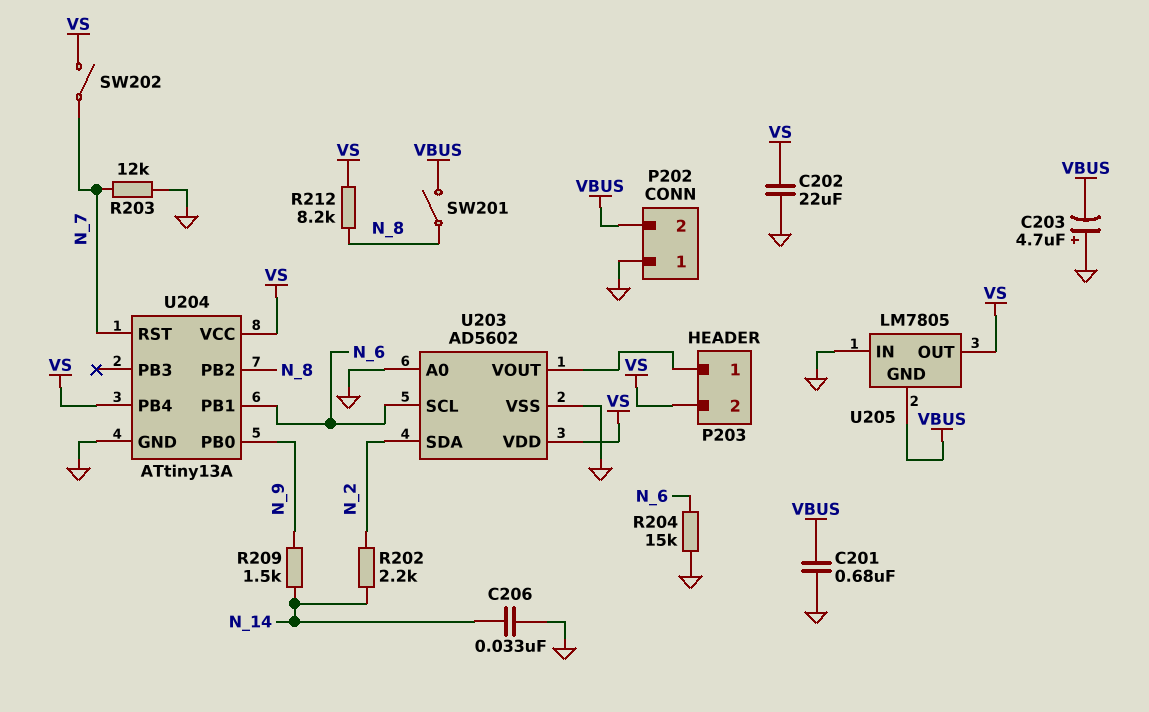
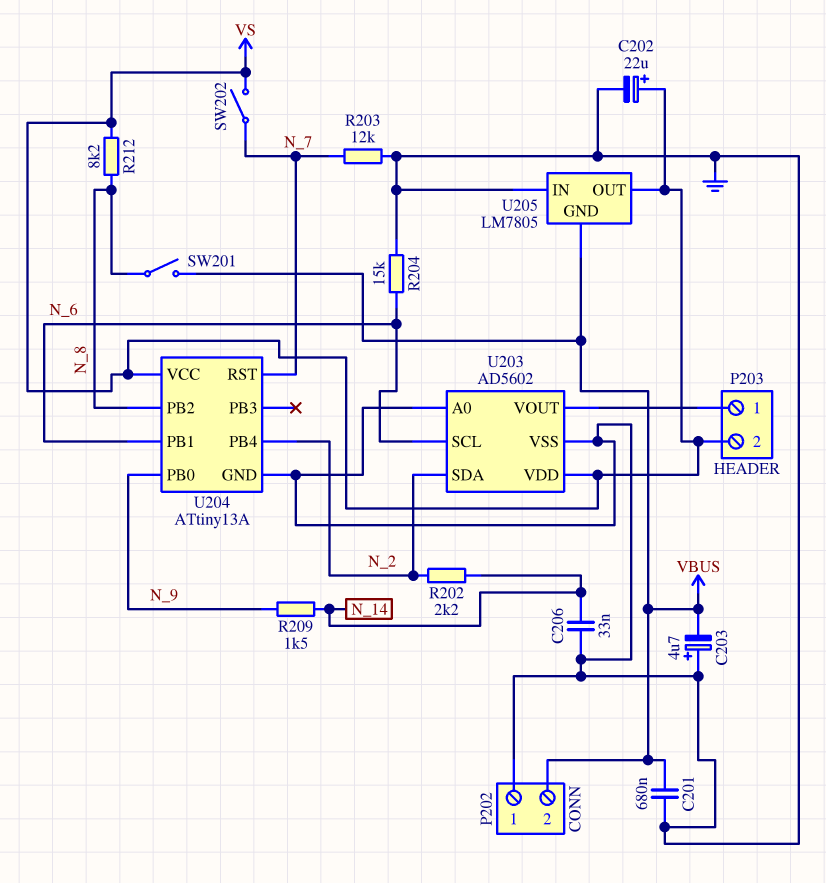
C202: 22uF (GND, VS) -> 22uF (plus VS, minus GND)
U204 pin PB4: VS -> N_2

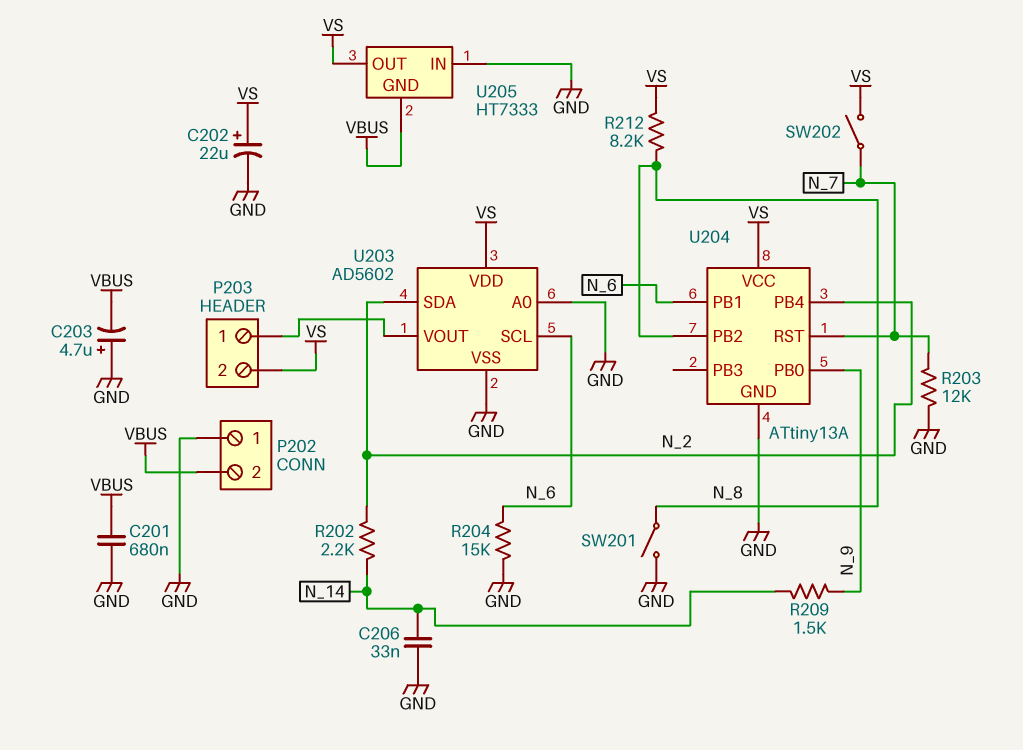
SW201: switch (N_8, VBUS) -> switch (GND, N_8)
U205: LM7805 -> HT7333

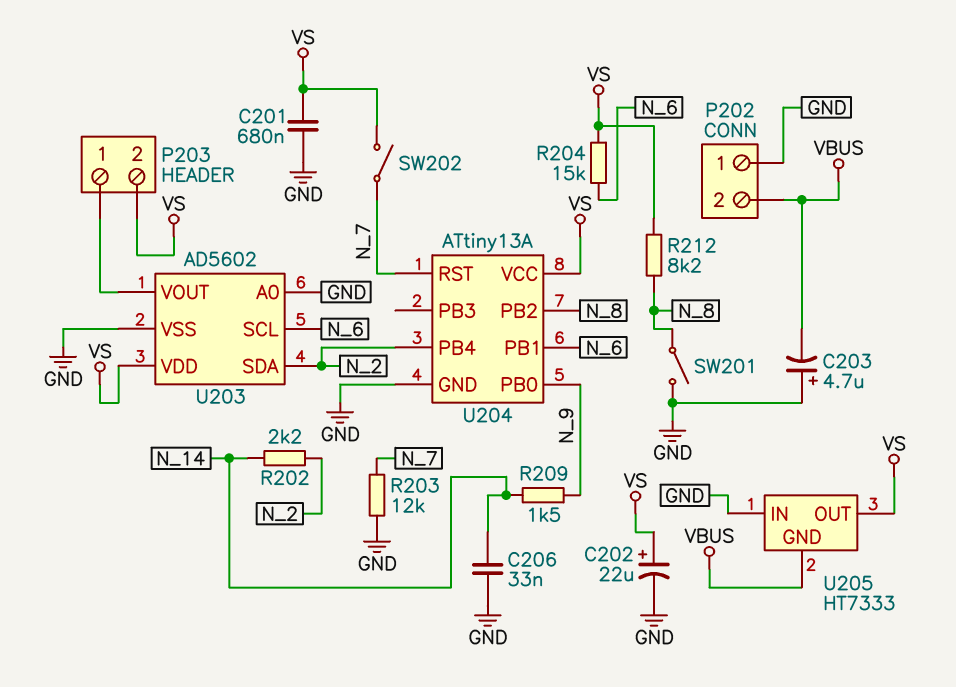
C201: 680nF (GND, VBUS) -> 680nF (GND, VS)
R204: 15k (GND, N_6) -> 15k (N_6, VS)

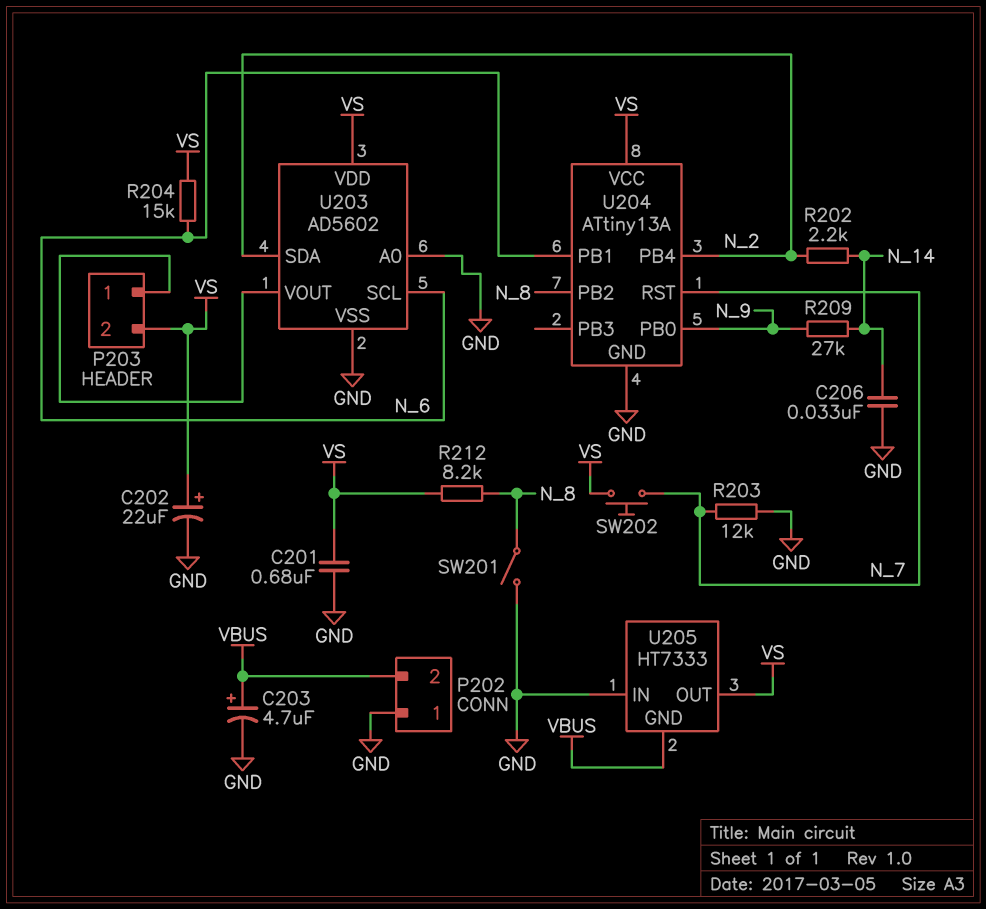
C203: 4.7uF (plus GND, minus VBUS) -> 4.7uF (plus VBUS, minus GND)
R209: 1.5k (N_9, N_14) -> 27k (N_9, N_14)
SW202: switch (N_7, VS) -> button (N_7, VS)

